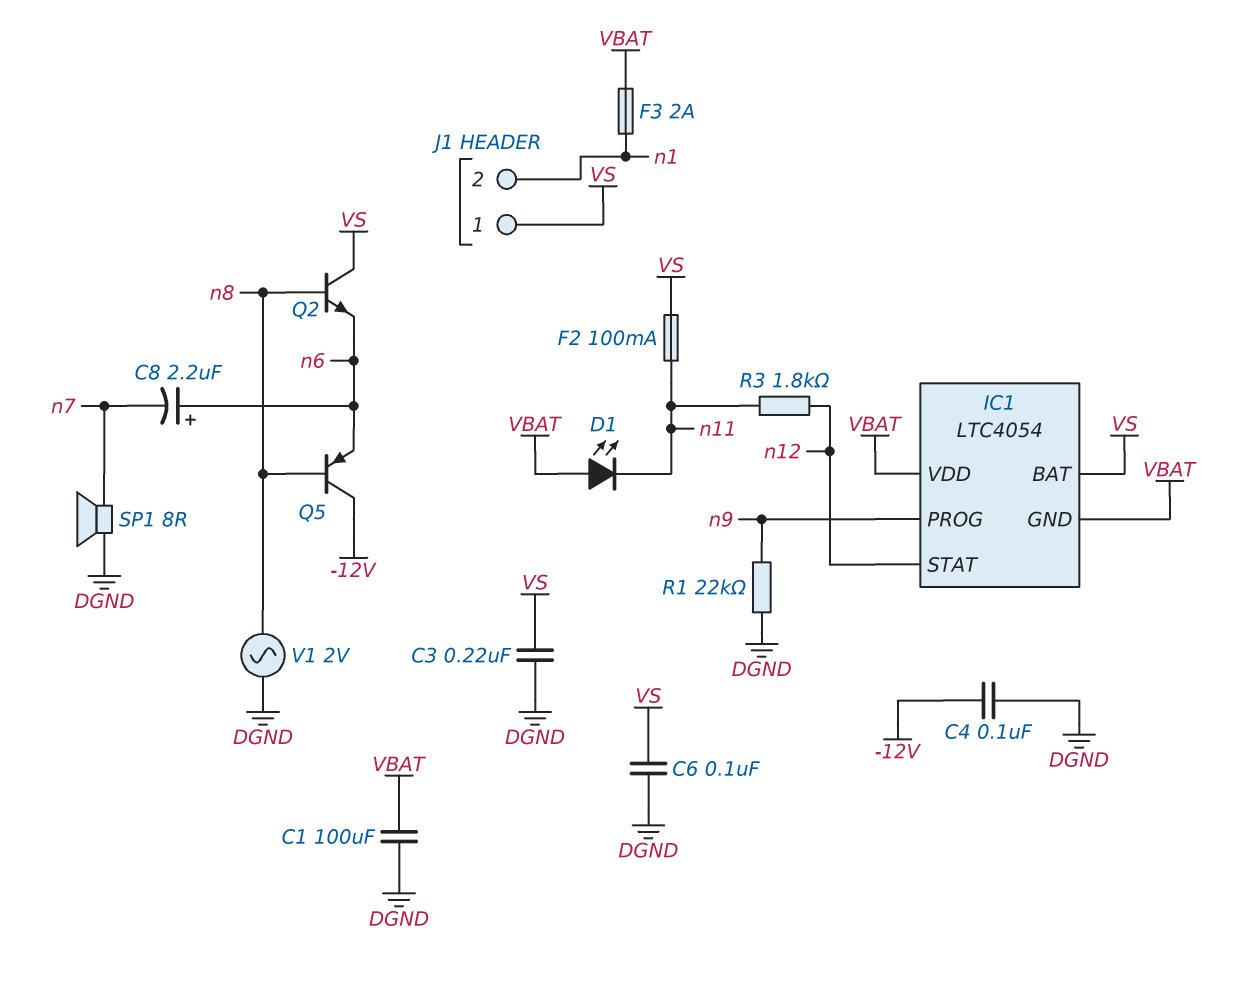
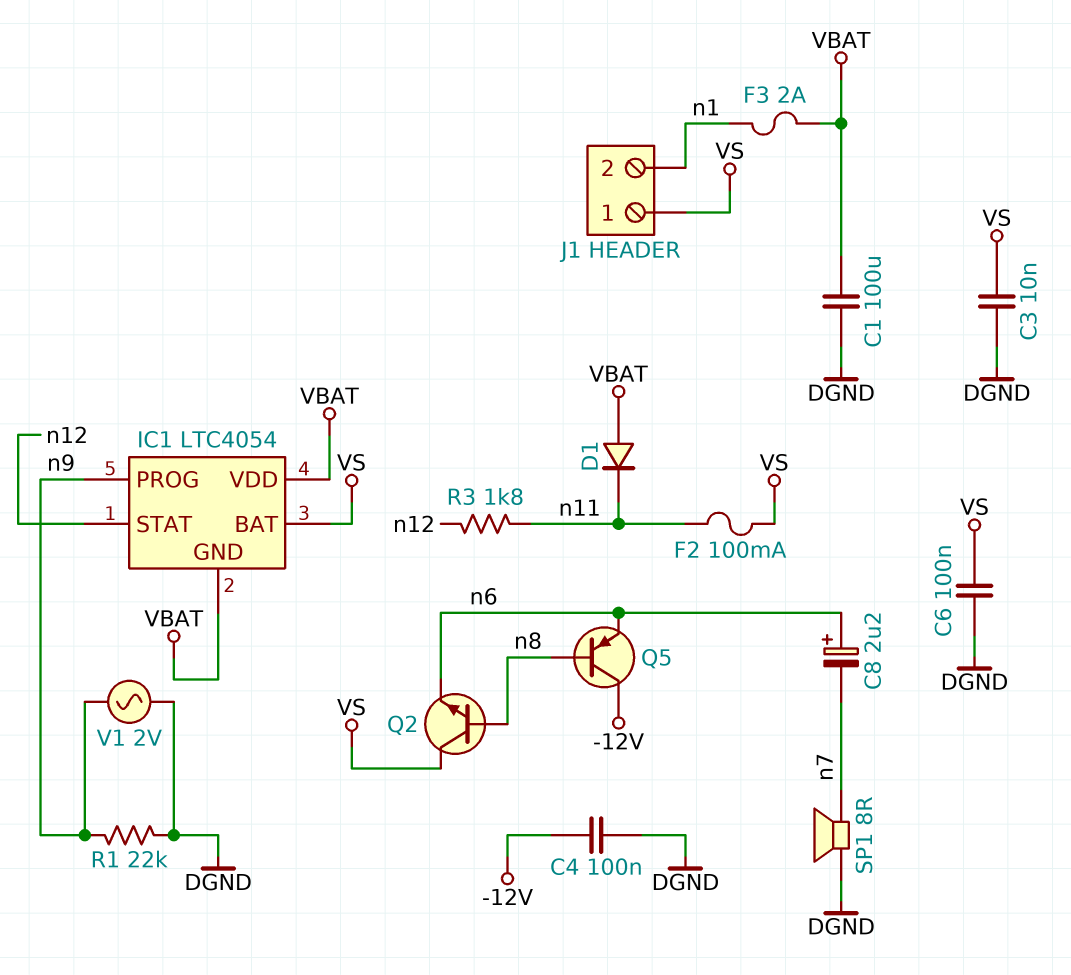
C3: 220nF (DGND, VS) -> 10nF (DGND, VS)
D1: LED (A VBAT, K n11) -> diode (A VBAT, K n11)
V1: AC 2V (DGND, n8) -> AC 2V (DGND, n9)

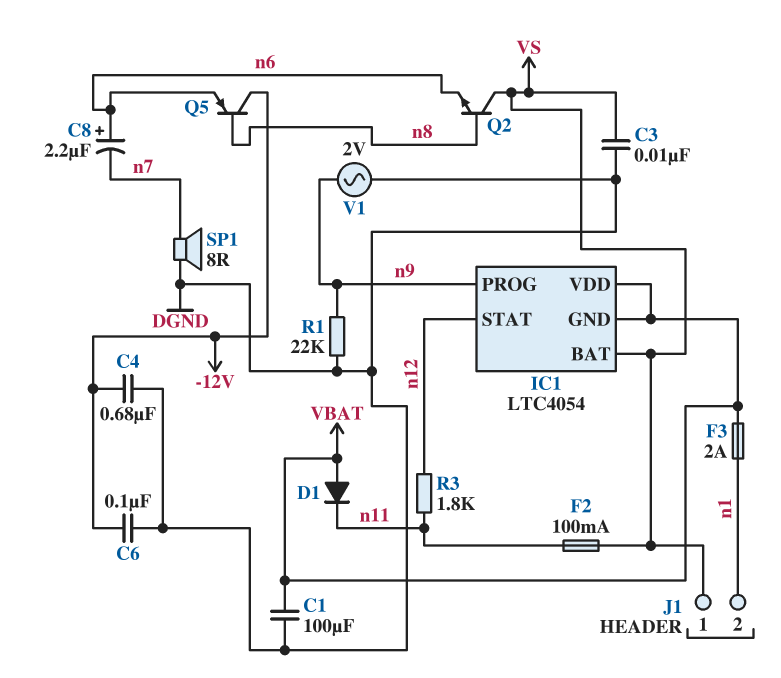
C4: 100nF (-12V, DGND) -> 680nF (-12V, DGND)
C6: 100nF (DGND, VS) -> 100nF (-12V, DGND)

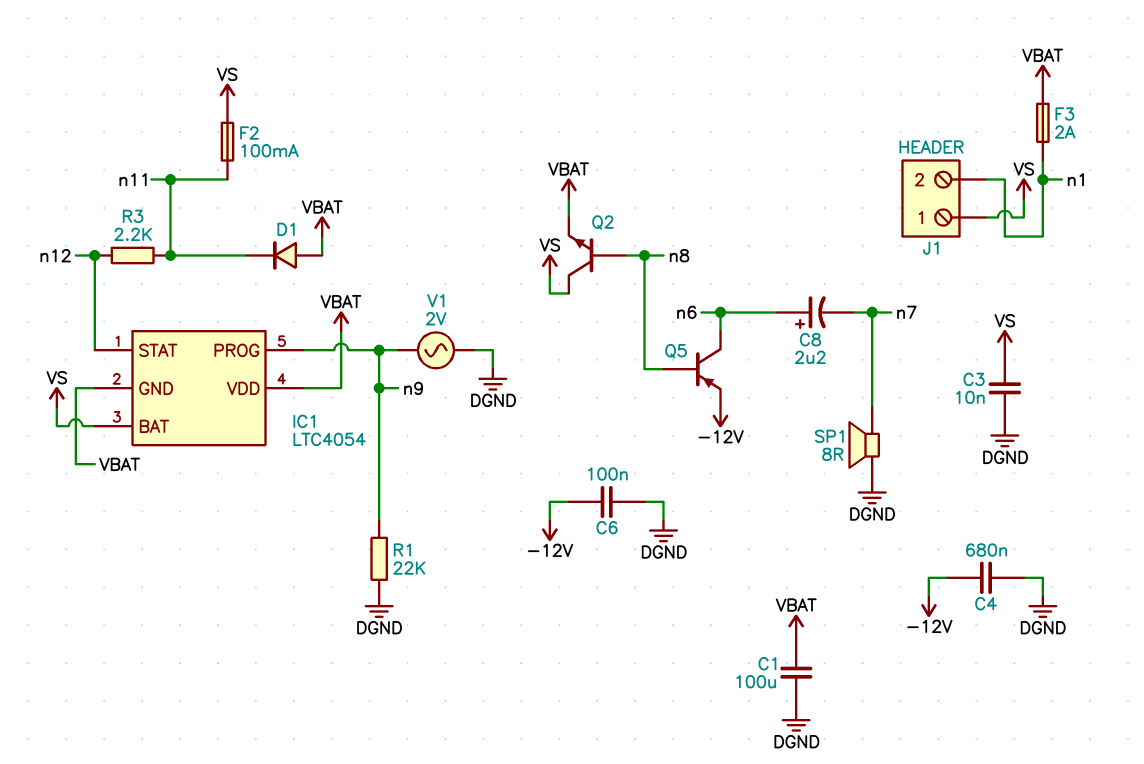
Q2: NPN (B n8, C VS, E n6) -> NPN (B n8, C VS, E VBAT)
Q5: PNP (B n8, C -12V, E n6) -> PNP (B n8, C n6, E -12V)
R3: 1.8k (n11, n12) -> 2.2k (n11, n12)

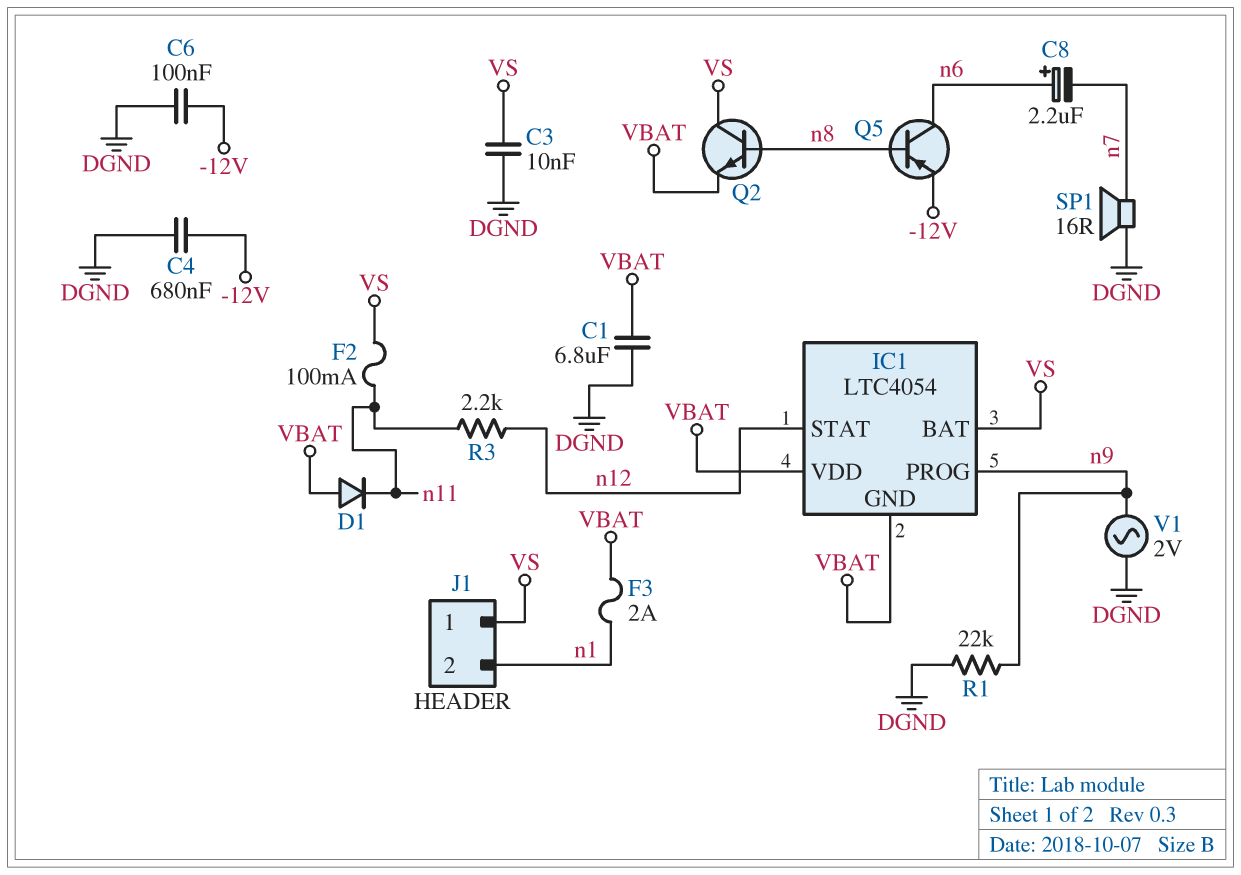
C1: 100uF (DGND, VBAT) -> 6.8uF (DGND, VBAT)
SP1: speaker 8R (DGND, n7) -> speaker 16R (DGND, n7)

